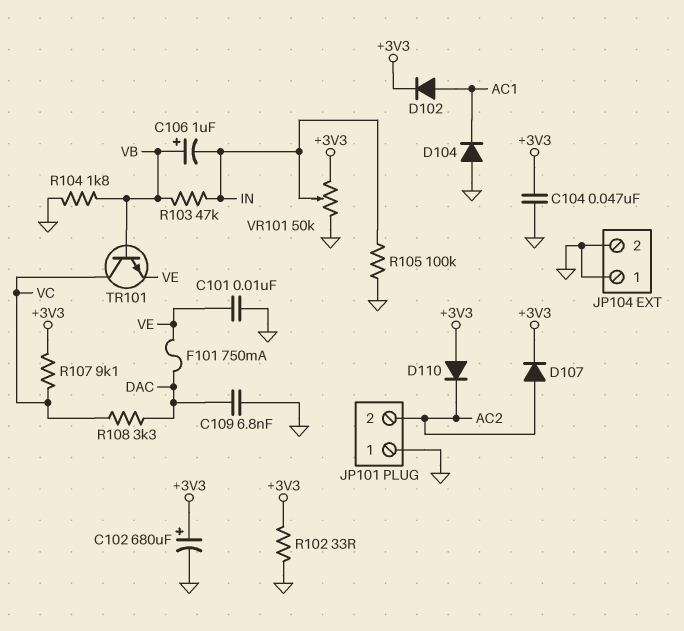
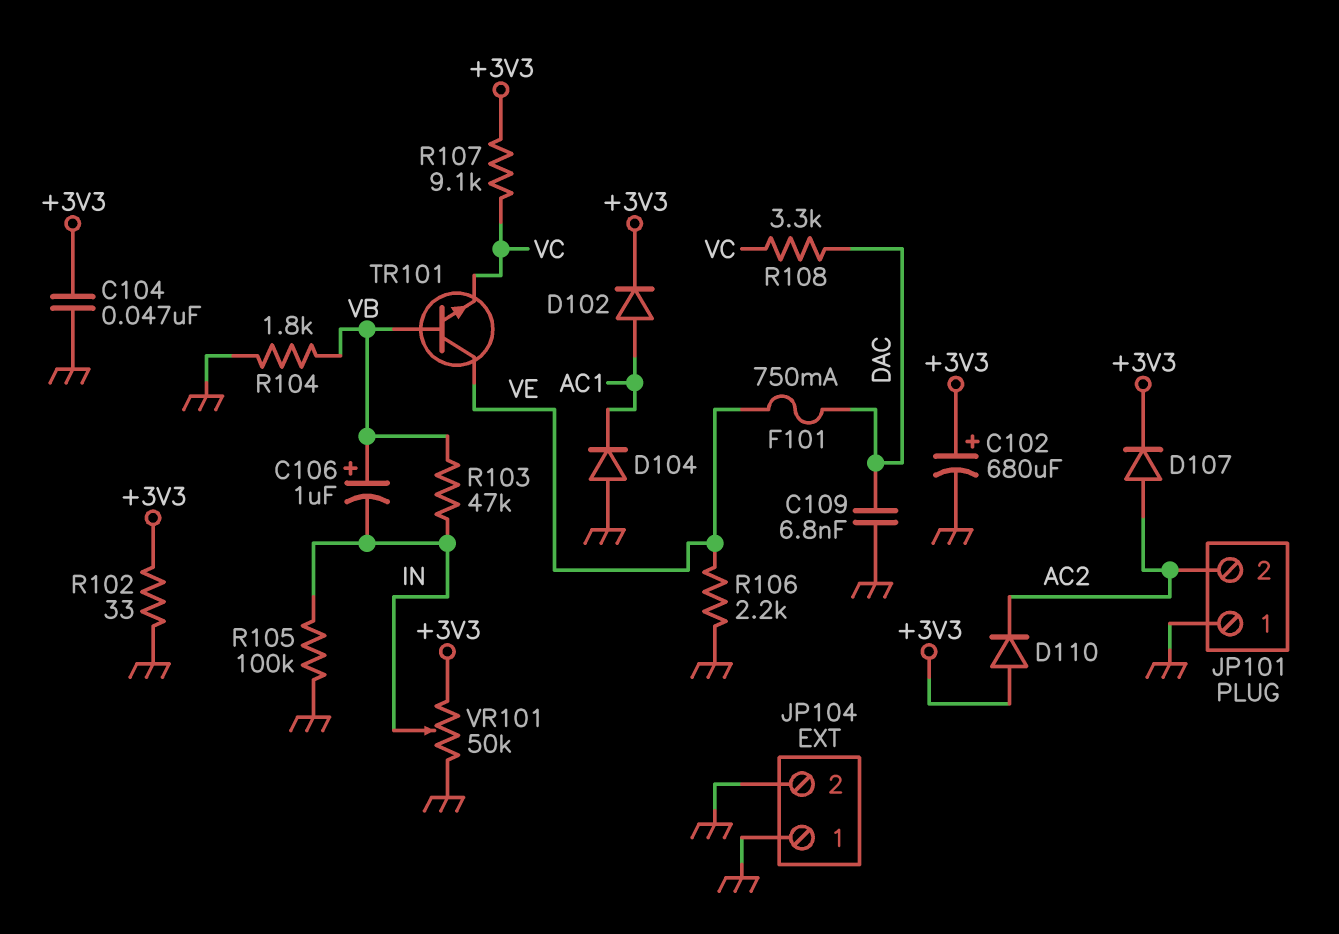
C101: 10nF (GND, VE) -> none
R106: none -> 2.2k (GND, VE)
TR101: NPN (B VB, C VC, E VE) -> NPN (B VB, C VE, E VC)

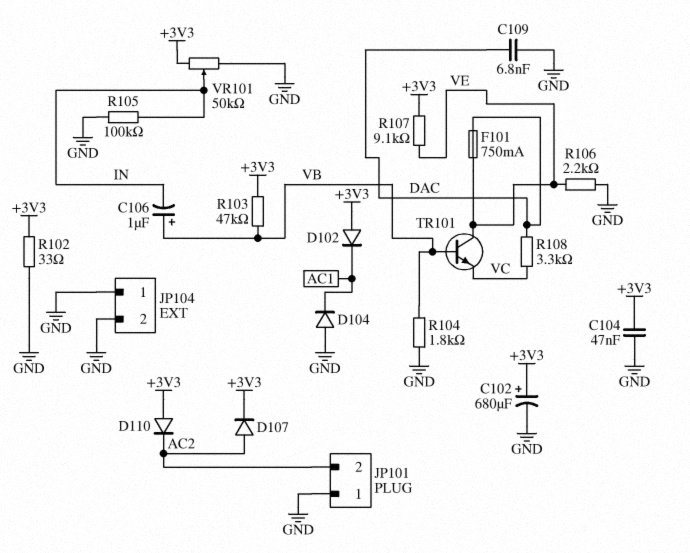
D102: diode (A AC1, K +3V3) -> diode (A +3V3, K AC1)
R103: 47k (IN, VB) -> 47k (+3V3, VB)
R107: 9.1k (+3V3, VC) -> 9.1k (+3V3, VE)

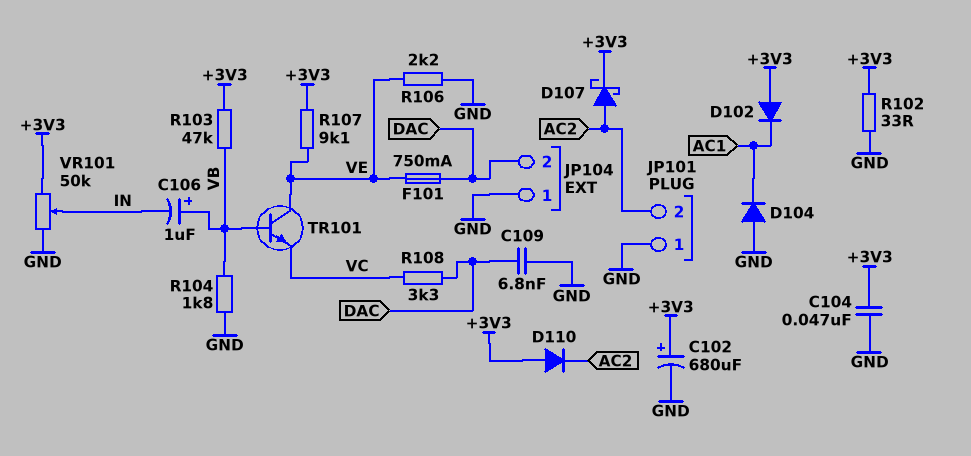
D107: diode (A AC2, K +3V3) -> schottky (A AC2, K +3V3)
JP104 pin 2: GND -> DAC
R105: 100k (GND, IN) -> none

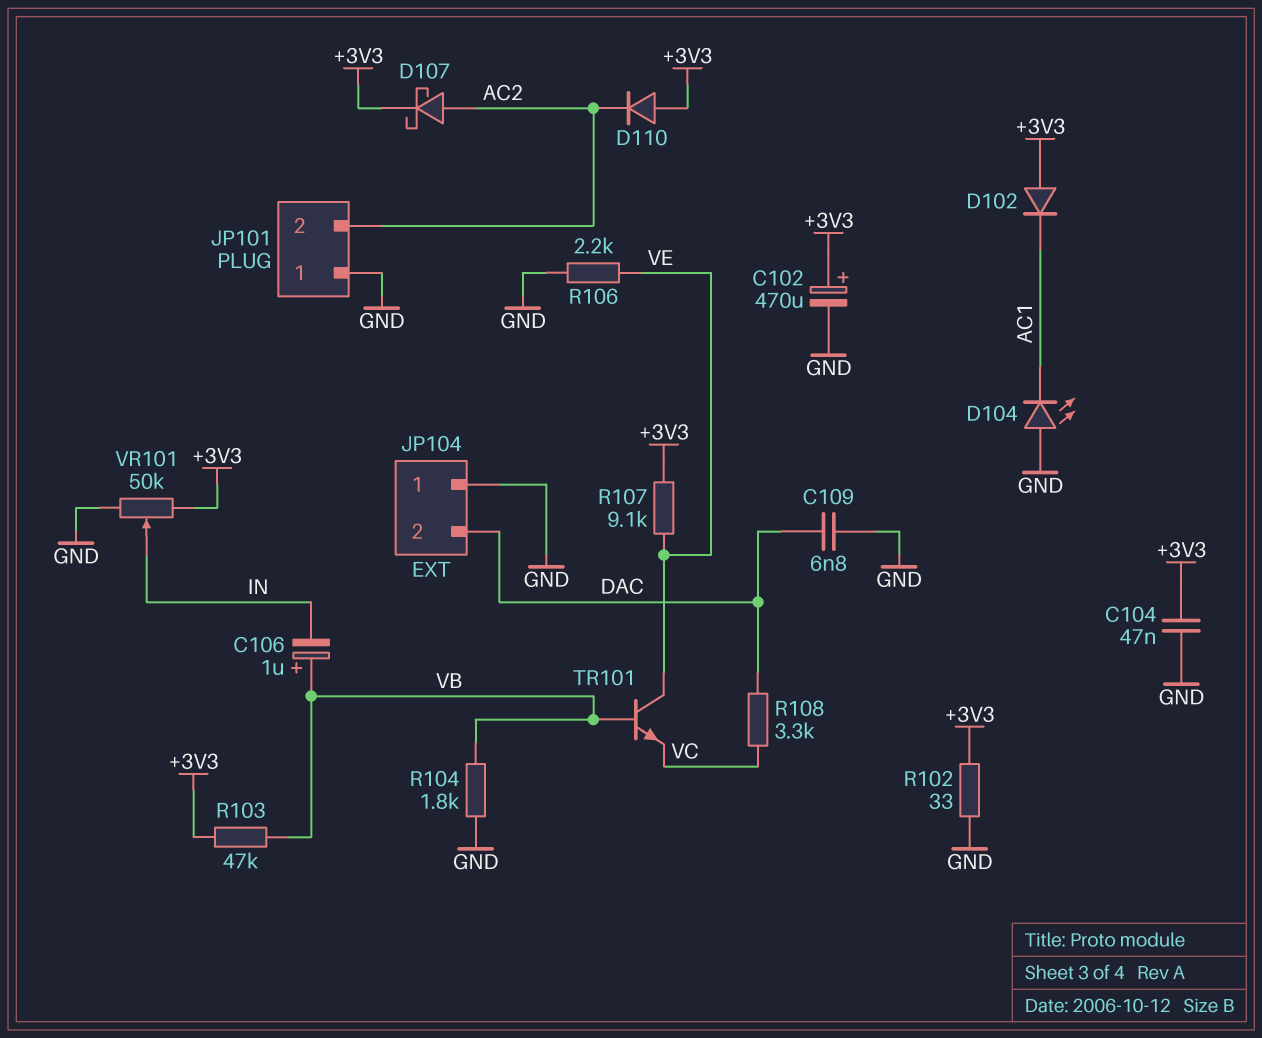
C102: 680uF (plus +3V3, minus GND) -> 470uF (plus +3V3, minus GND)
D104: diode (A GND, K AC1) -> LED (A GND, K AC1)
F101: 750mA (DAC, VE) -> none

